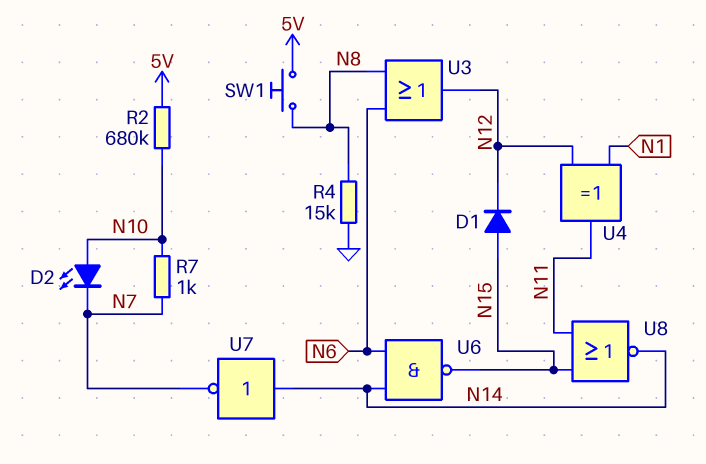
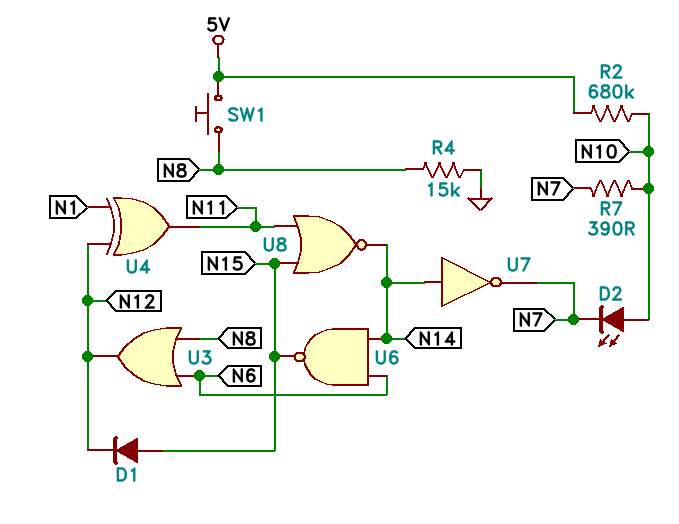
R7: 1k (N7, N10) -> 390 (N7, N10)

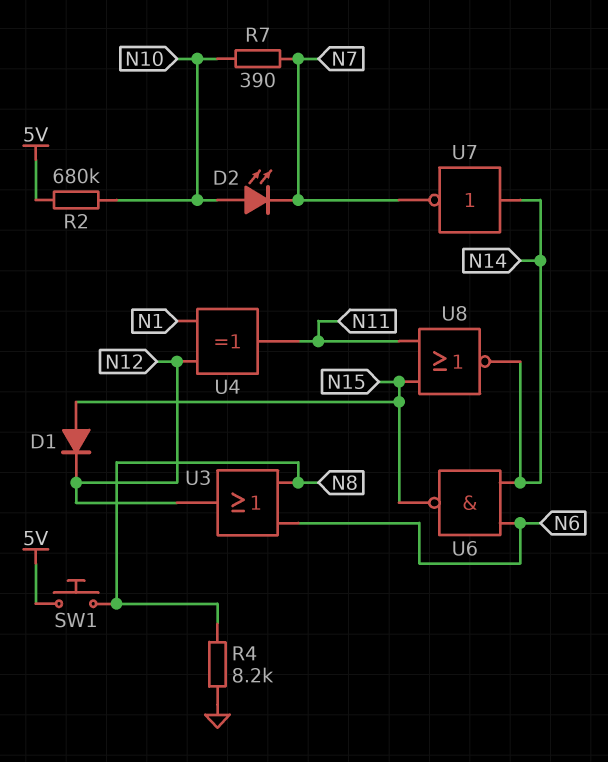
R4: 15k (GND, N8) -> 8.2k (GND, N8)

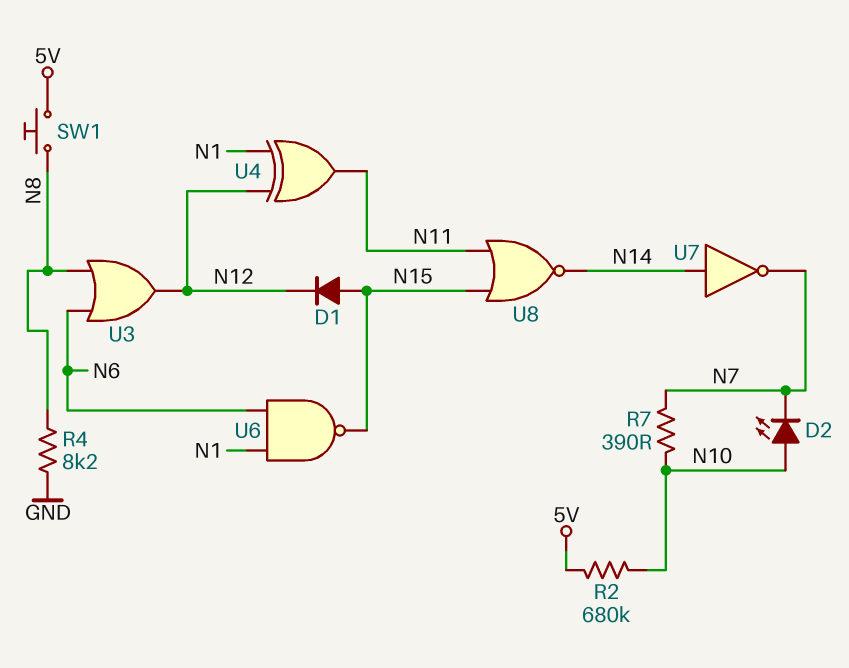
U6: NAND (in N6, in N14, out N15) -> NAND (in N1, in N6, out N15)

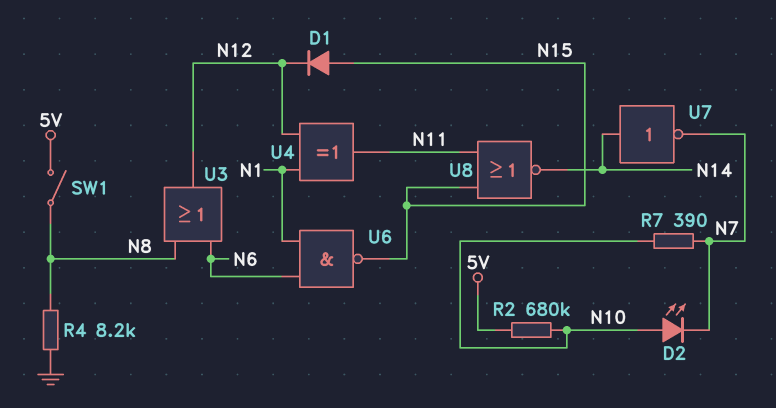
SW1: button (5V, N8) -> switch (5V, N8)

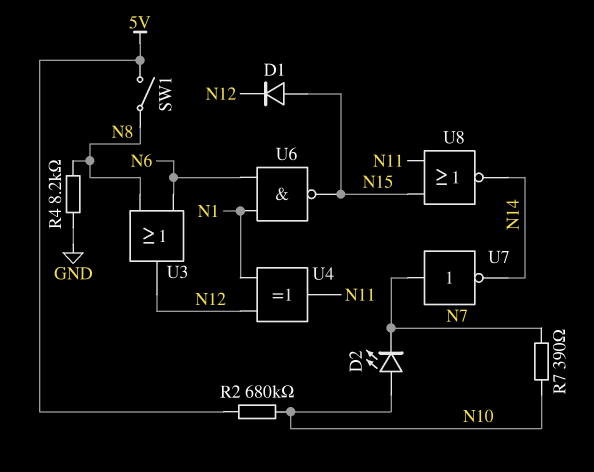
U7: NOT (in N14, out N7) -> NOT (in N7, out N14)

